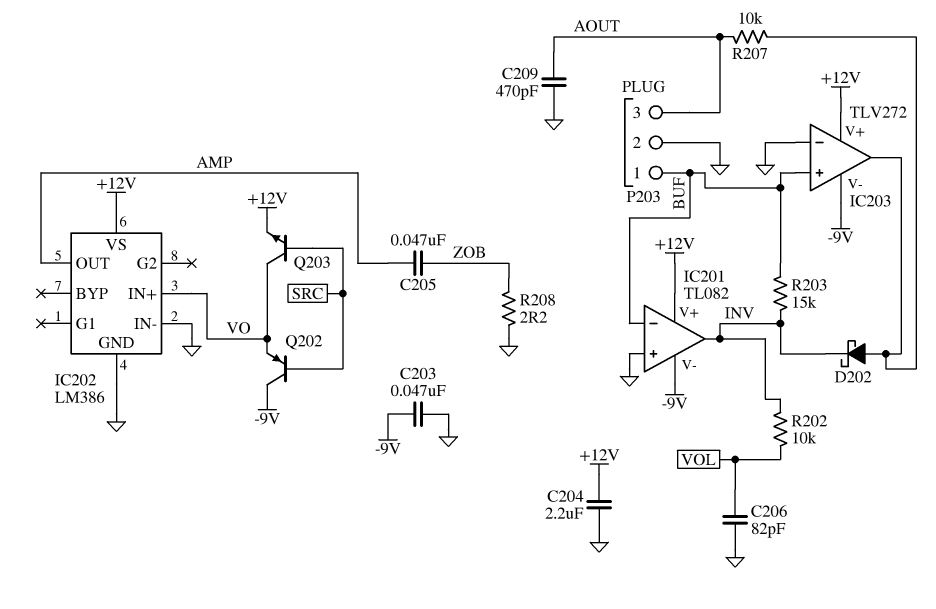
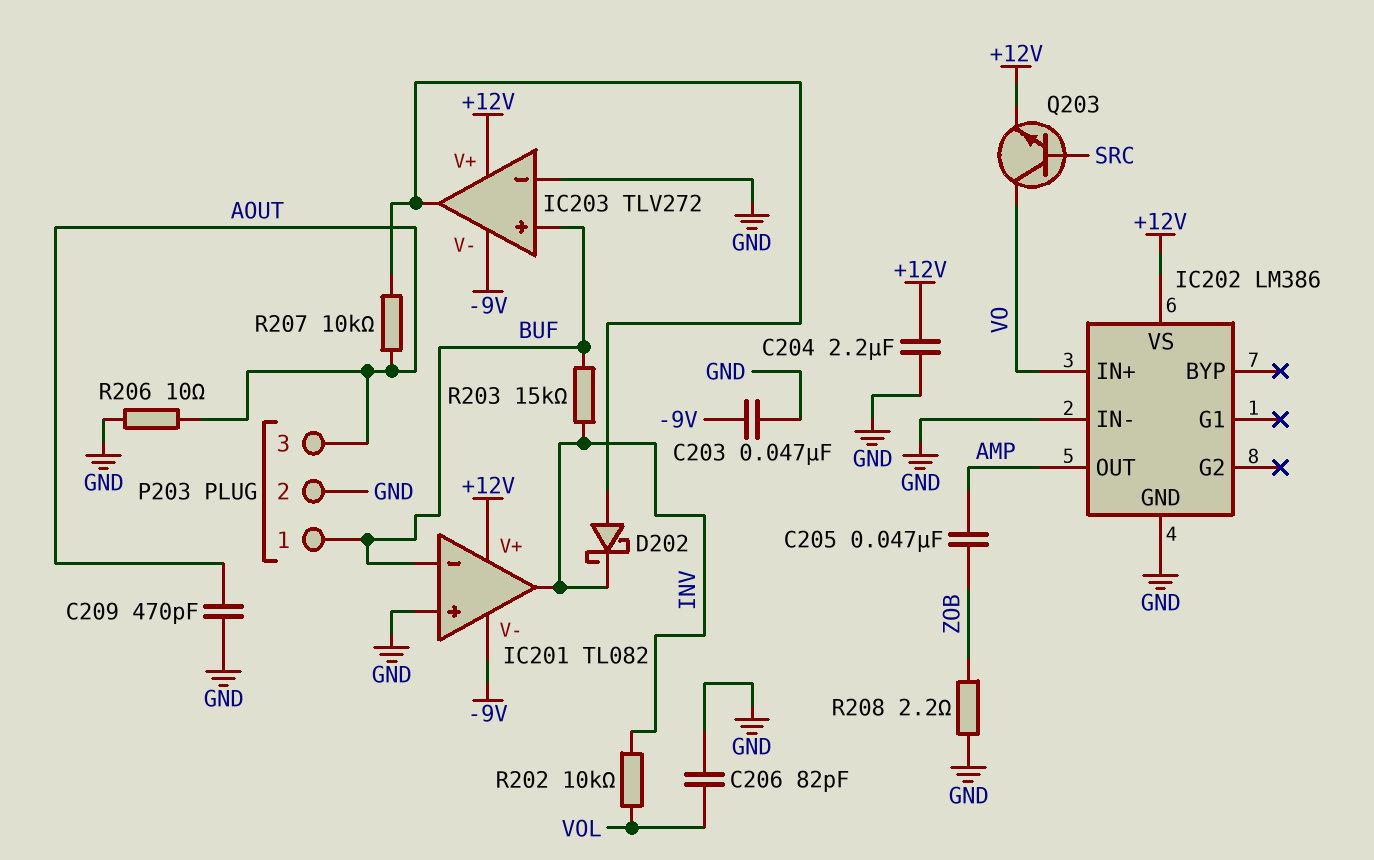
Q202: PNP (B SRC, C -9V, E VO) -> none
R206: none -> 10 (AOUT, GND)

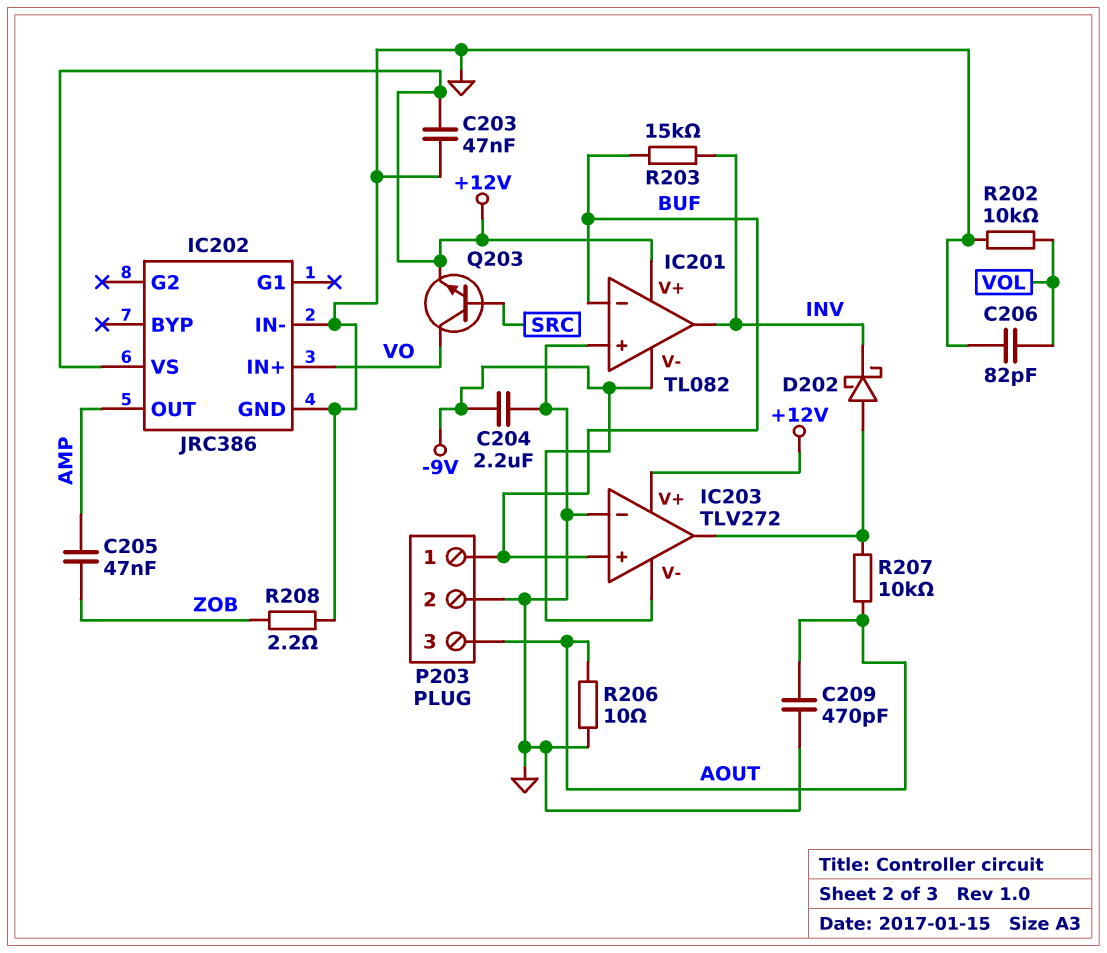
C203: 47nF (-9V, GND) -> 47nF (+12V, GND)
C204: 2.2uF (+12V, GND) -> 2.2uF (-9V, GND)
IC202: LM386 -> JRC386
R202: 10k (INV, VOL) -> 10k (GND, VOL)

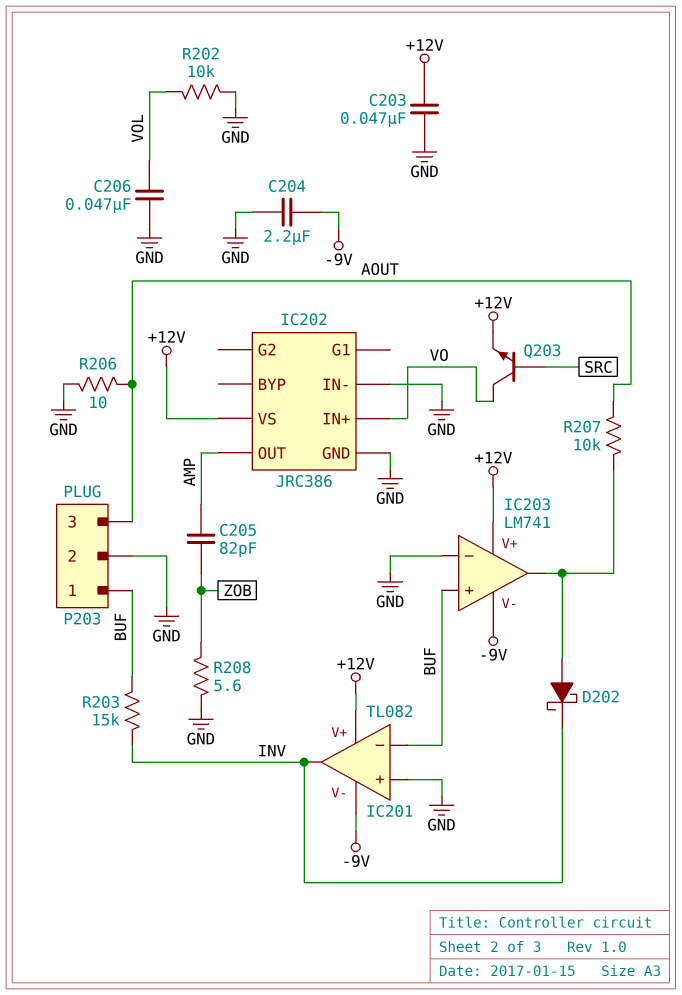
C205: 47nF (AMP, ZOB) -> 82pF (AMP, ZOB)
C206: 82pF (GND, VOL) -> 47nF (GND, VOL)
C209: 470pF (AOUT, GND) -> none
IC203: TLV272 -> LM741
R208: 2.2 (GND, ZOB) -> 5.6 (GND, ZOB)

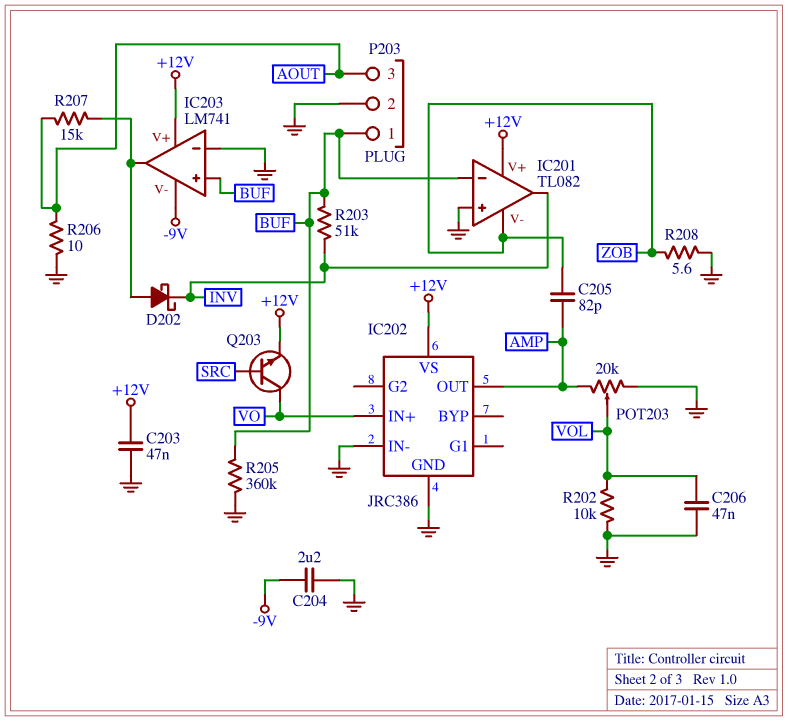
IC201 pin V-: -9V -> ZOB
POT203: none -> 20k (AMP, GND, wiper VOL)
R203: 15k (BUF, INV) -> 51k (BUF, INV)
R205: none -> 360k (BUF, GND)
R207: 10k (AOUT, IC203/out) -> 15k (AOUT, IC203/out)

